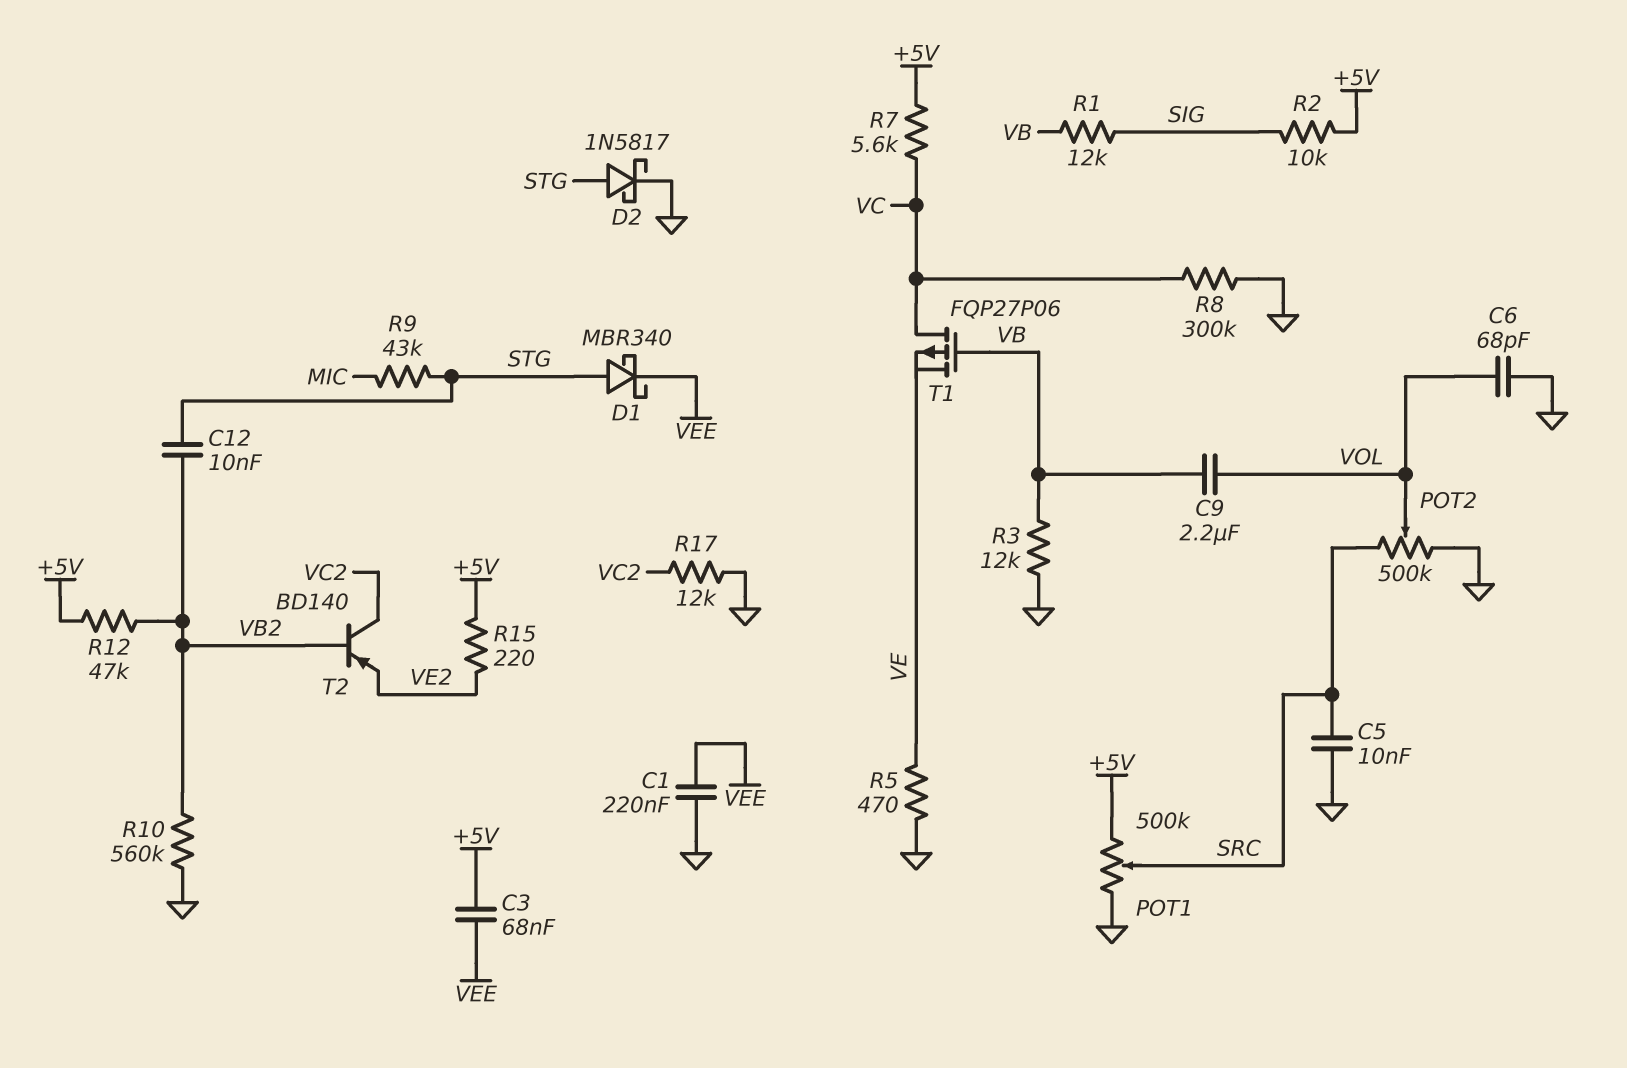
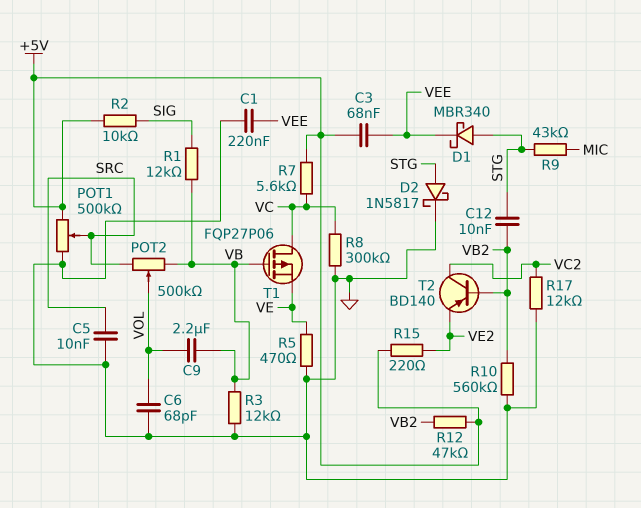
POT2: 500k (GND, SRC, wiper VOL) -> 500k (SRC, VB, wiper VOL)

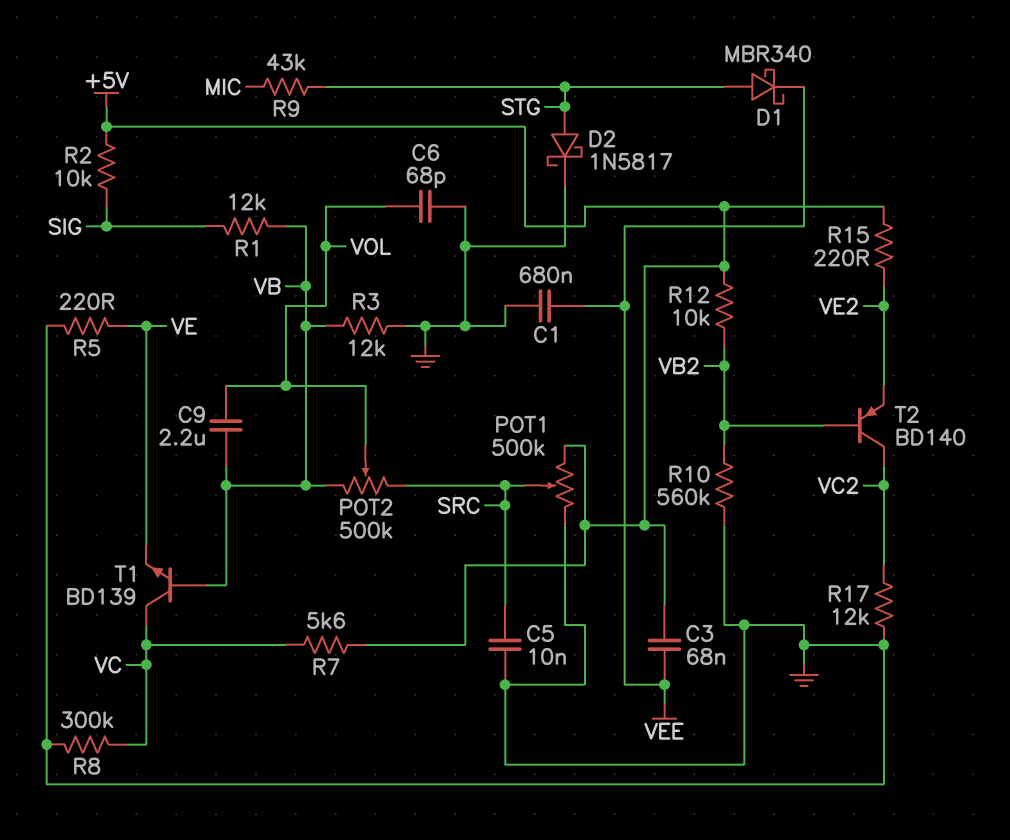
C1: 220nF (GND, VEE) -> 680nF (GND, VEE)
C12: 10nF (STG, VB2) -> none
R5: 470 (GND, VE) -> 220 (GND, VE)
R12: 47k (+5V, VB2) -> 10k (+5V, VB2)
T1: PMOS FQP27P06 (G VB, D VC, S VE) -> NPN BD139 (B VB, C VC, E VE)

